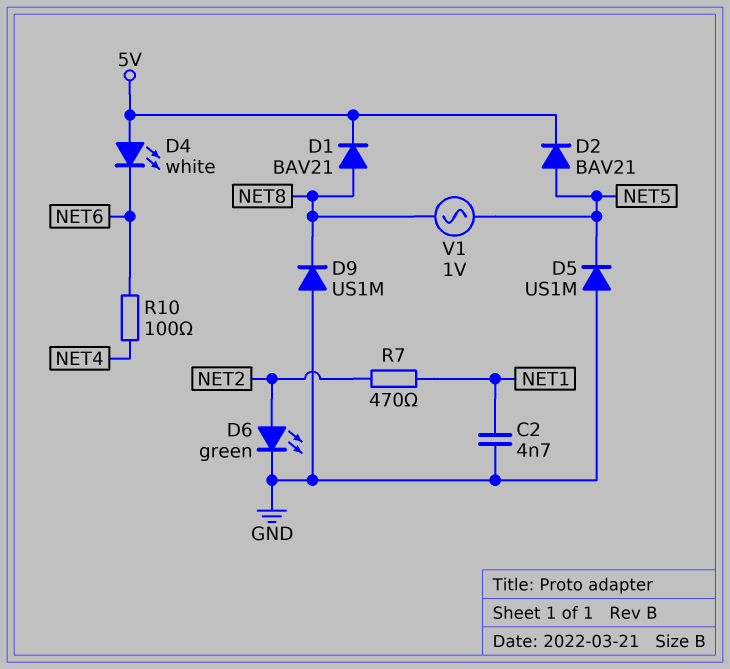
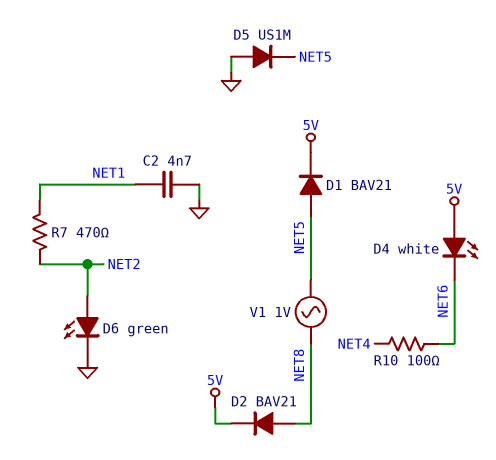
D1: diode BAV21 (A NET8, K 5V) -> diode BAV21 (A NET5, K 5V)
D2: diode BAV21 (A NET5, K 5V) -> diode BAV21 (A NET8, K 5V)
D9: diode US1M (A GND, K NET8) -> none

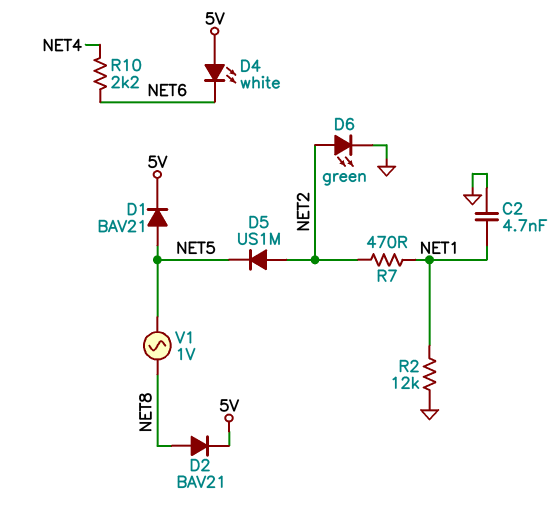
D5: diode US1M (A GND, K NET5) -> diode US1M (A NET2, K NET5)
R2: none -> 12k (GND, NET1)
R10: 100 (NET4, NET6) -> 2.2k (NET4, NET6)

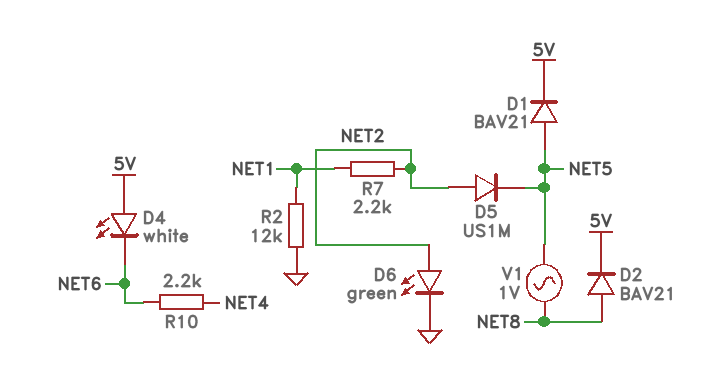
C2: 4.7nF (GND, NET1) -> none
R7: 470 (NET1, NET2) -> 2.2k (NET1, NET2)

